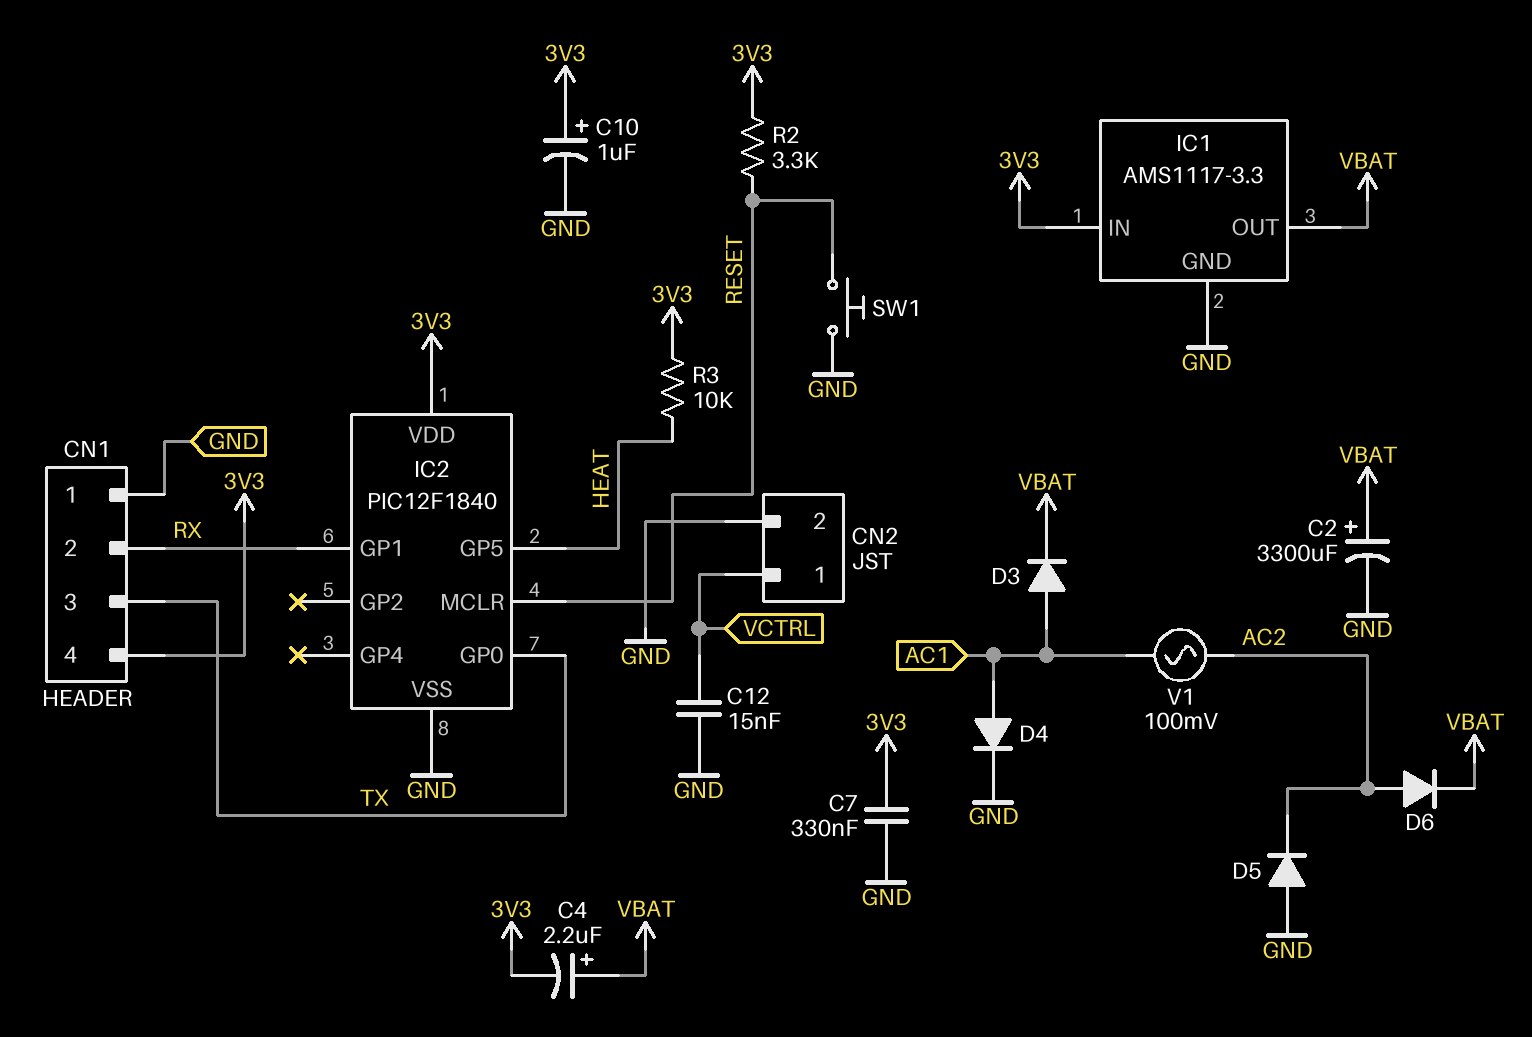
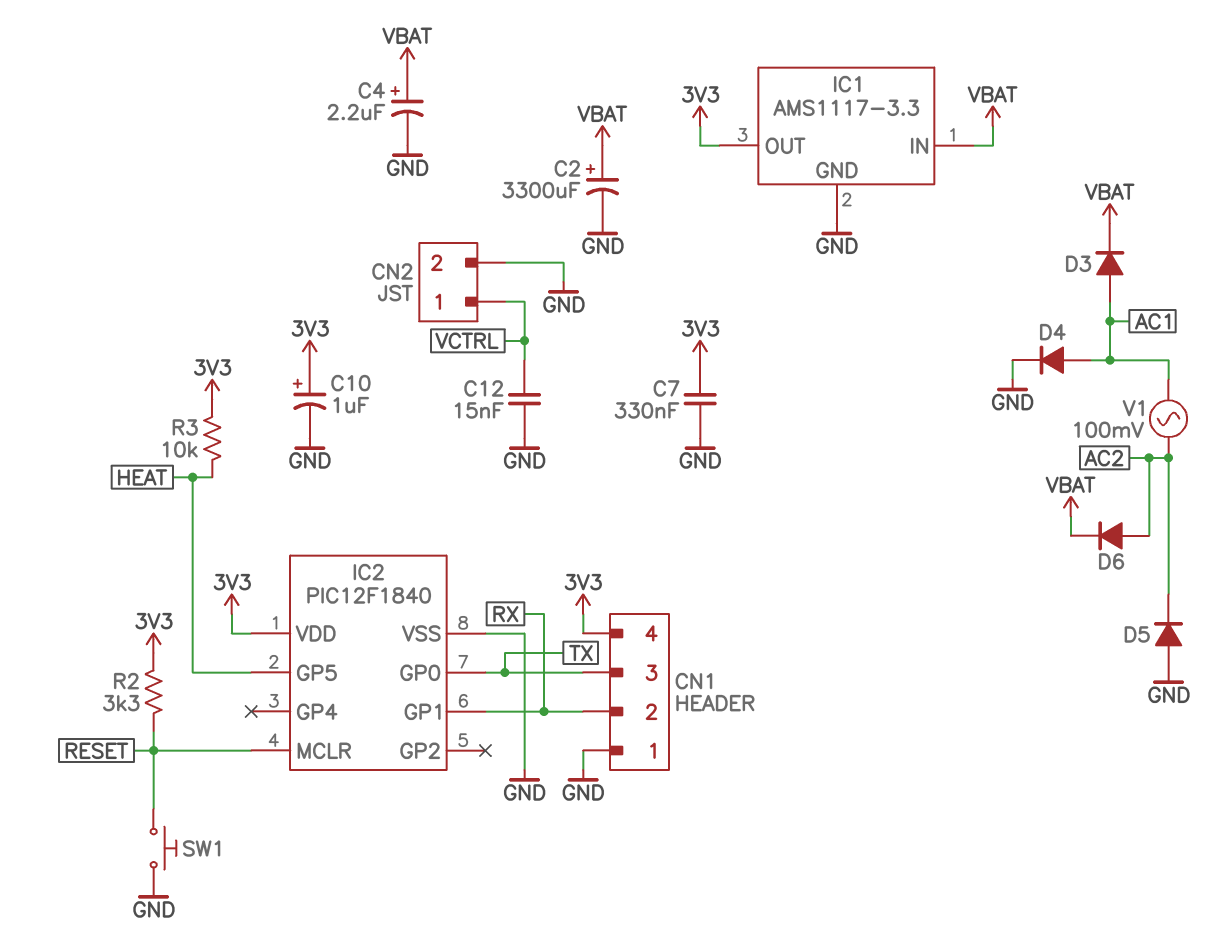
C4: 2.2uF (plus VBAT, minus 3V3) -> 2.2uF (plus VBAT, minus GND)
IC1 pin IN: 3V3 -> VBAT
IC1 pin OUT: VBAT -> 3V3

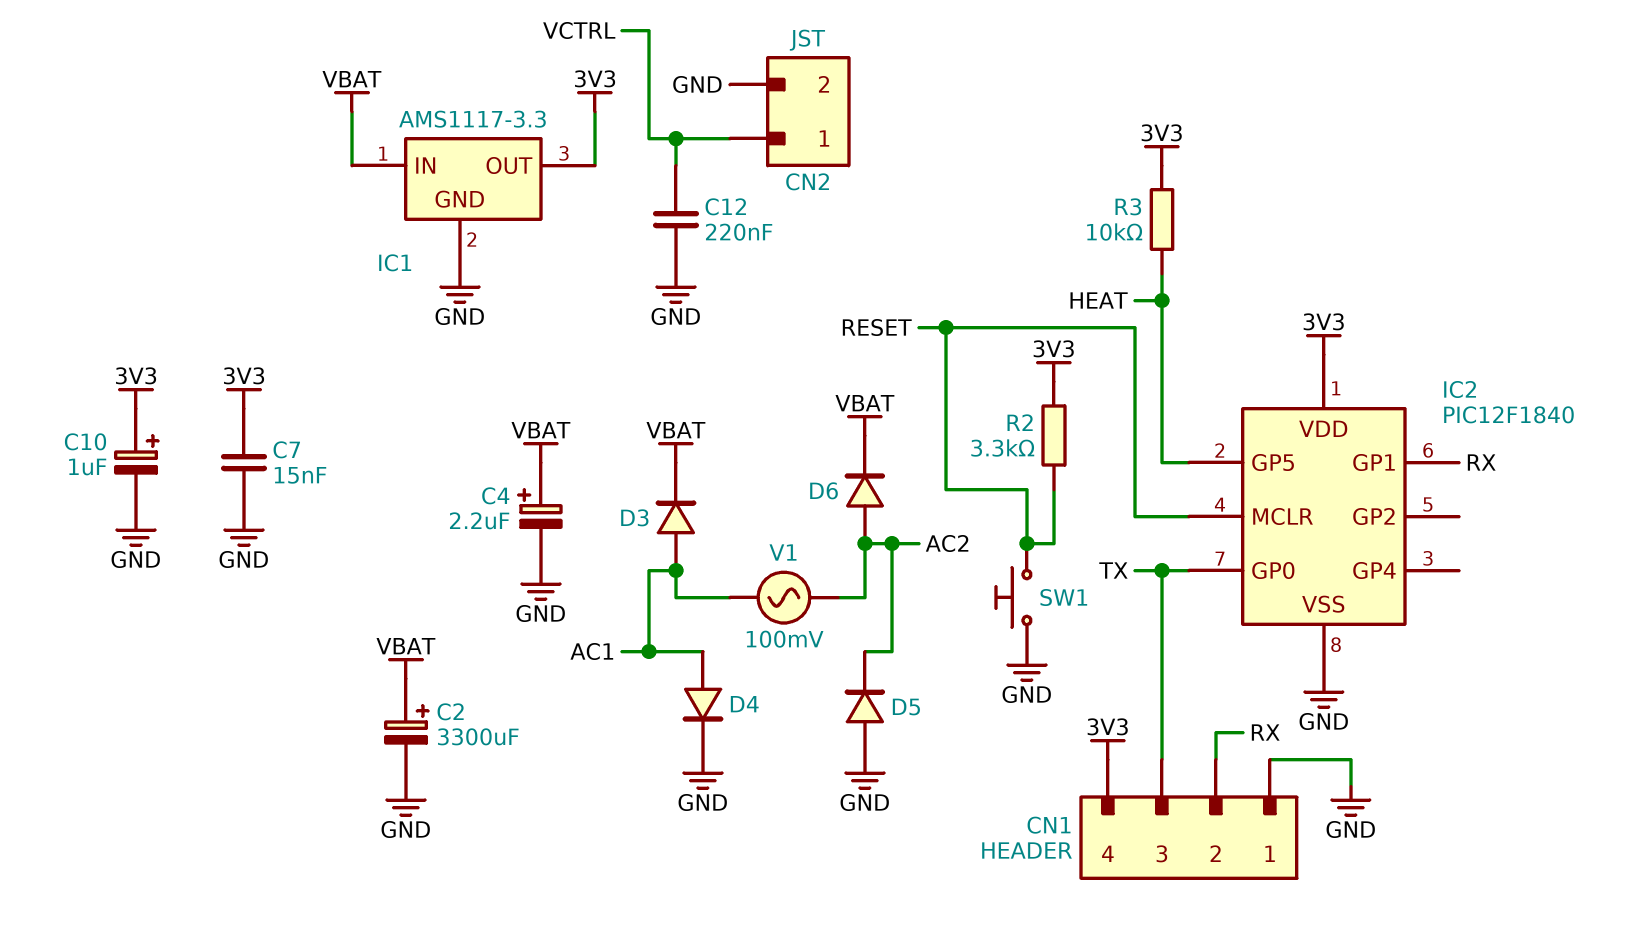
C7: 330nF (3V3, GND) -> 15nF (3V3, GND)
C12: 15nF (GND, VCTRL) -> 220nF (GND, VCTRL)

